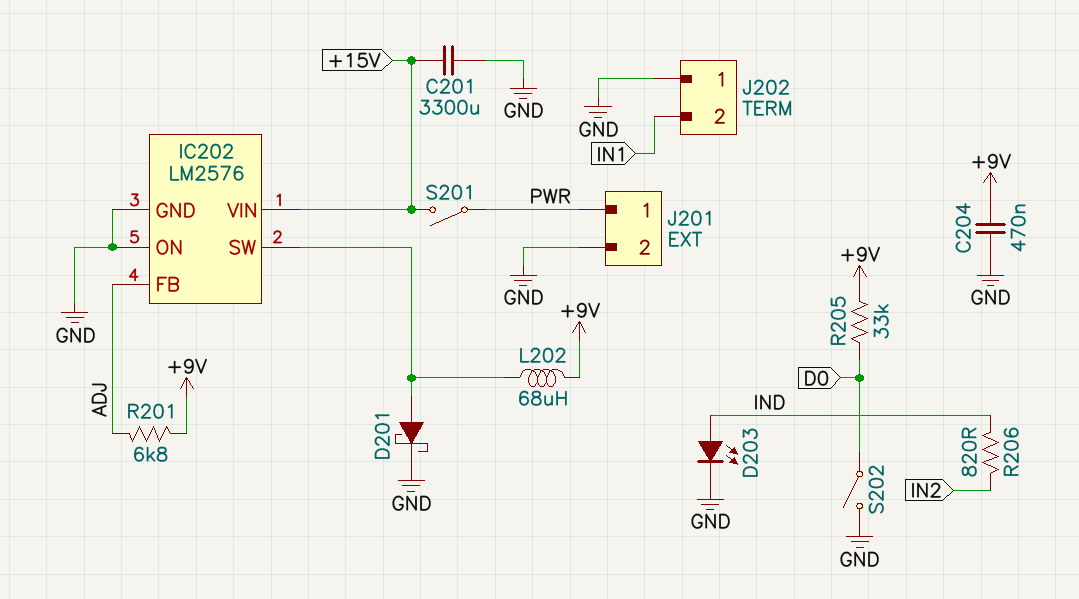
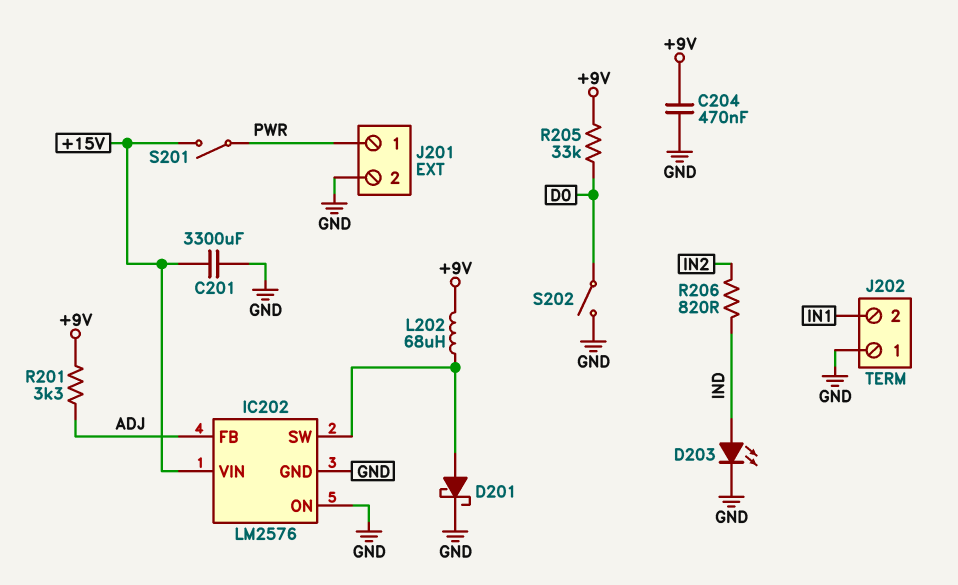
R201: 6.8k (+9V, ADJ) -> 3.3k (+9V, ADJ)

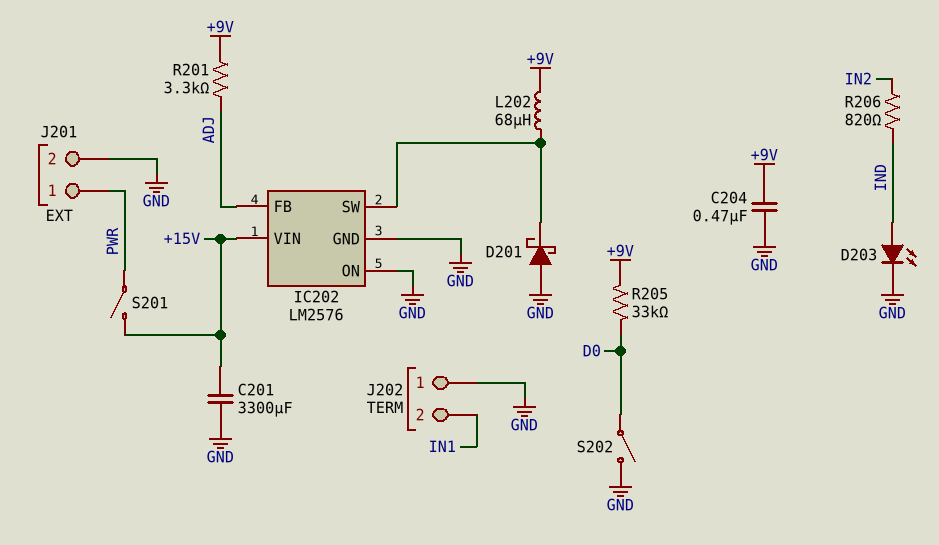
D201: schottky (A IC202/SW, K GND) -> schottky (A GND, K IC202/SW)

